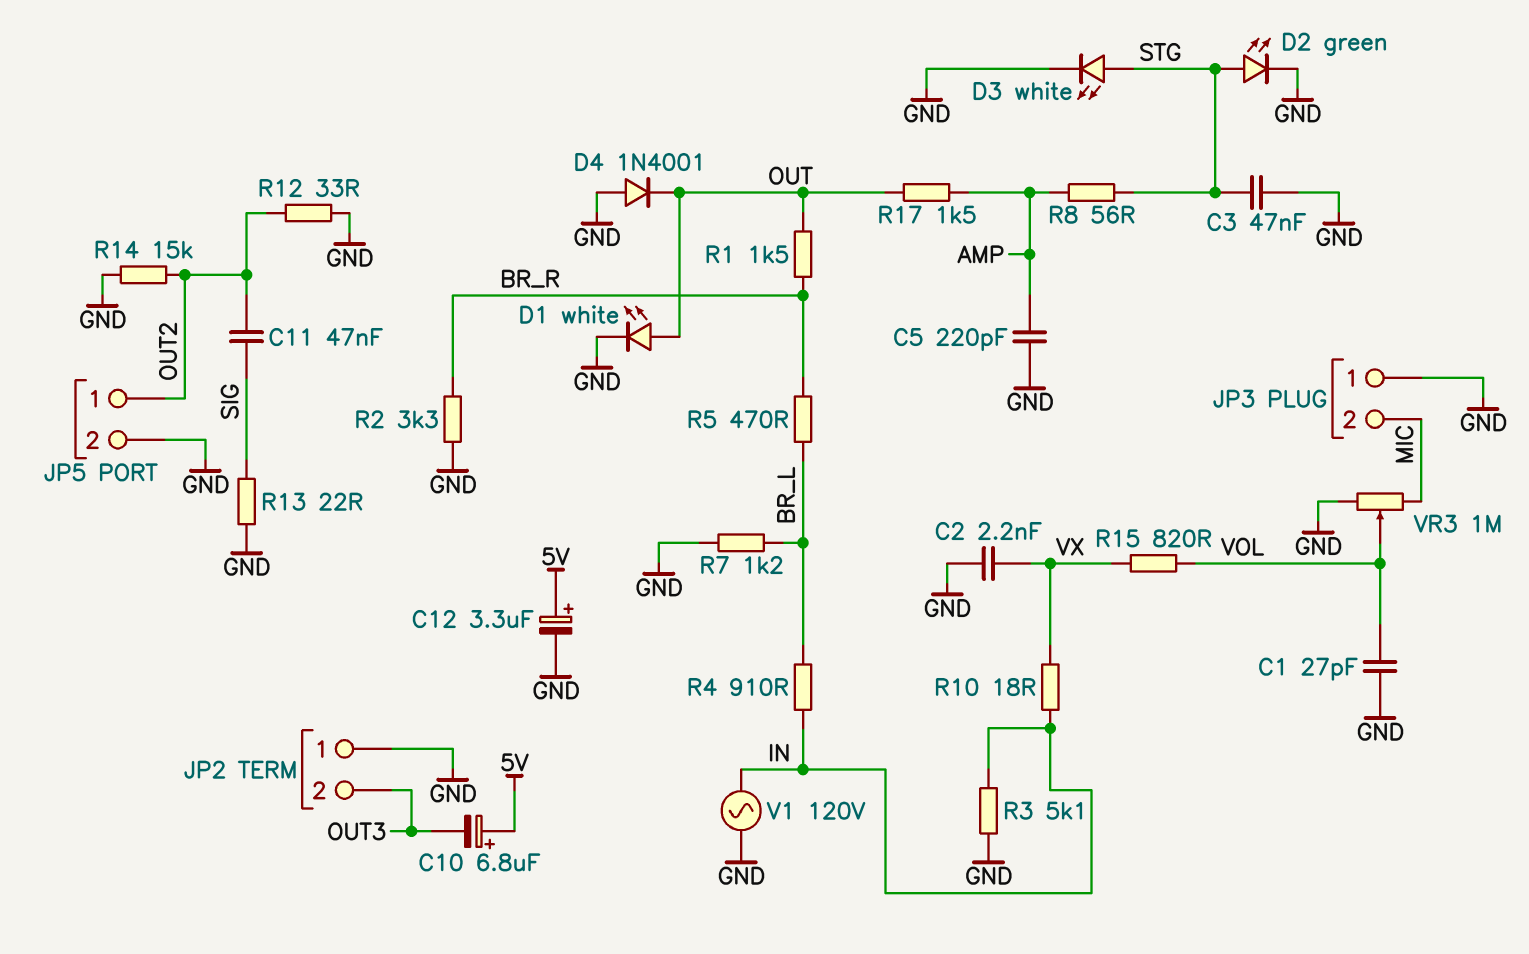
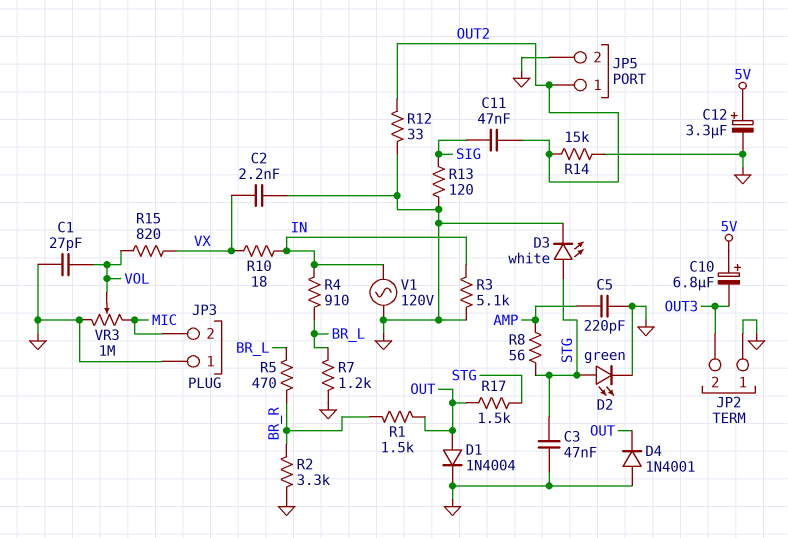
D1: LED white (A OUT, K GND) -> diode 1N4004 (A OUT, K GND)
R13: 22 (GND, SIG) -> 120 (GND, SIG)
R17: 1.5k (AMP, OUT) -> 1.5k (OUT, STG)

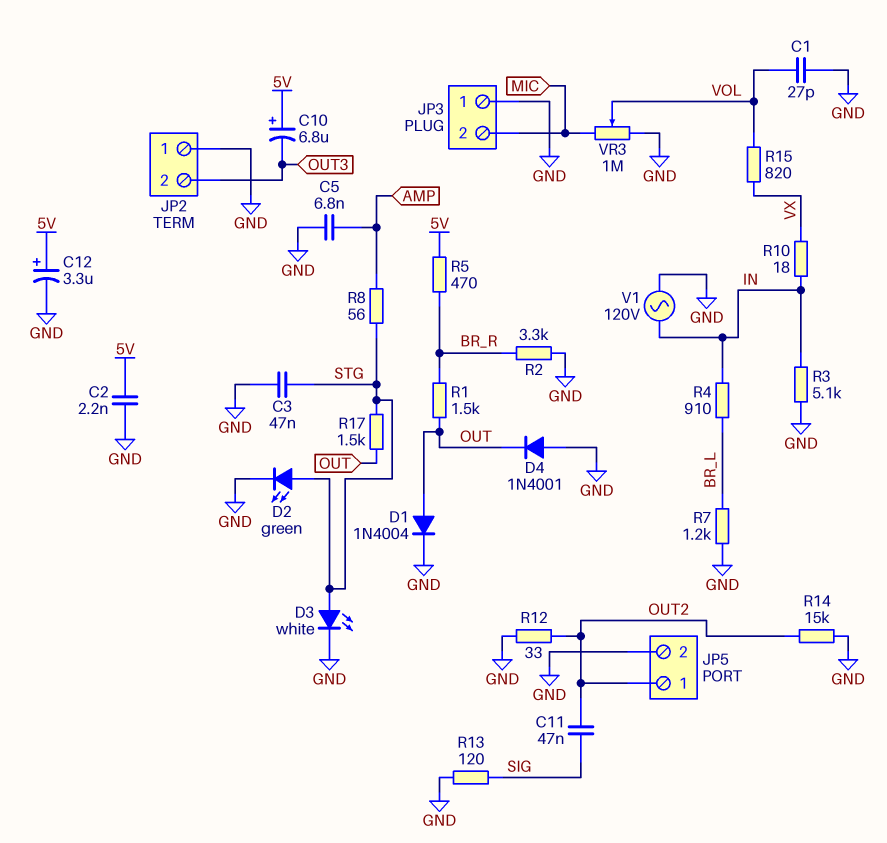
C2: 2.2nF (GND, VX) -> 2.2nF (5V, GND)
C5: 220pF (AMP, GND) -> 6.8nF (AMP, GND)
R5: 470 (BR_L, BR_R) -> 470 (5V, BR_R)

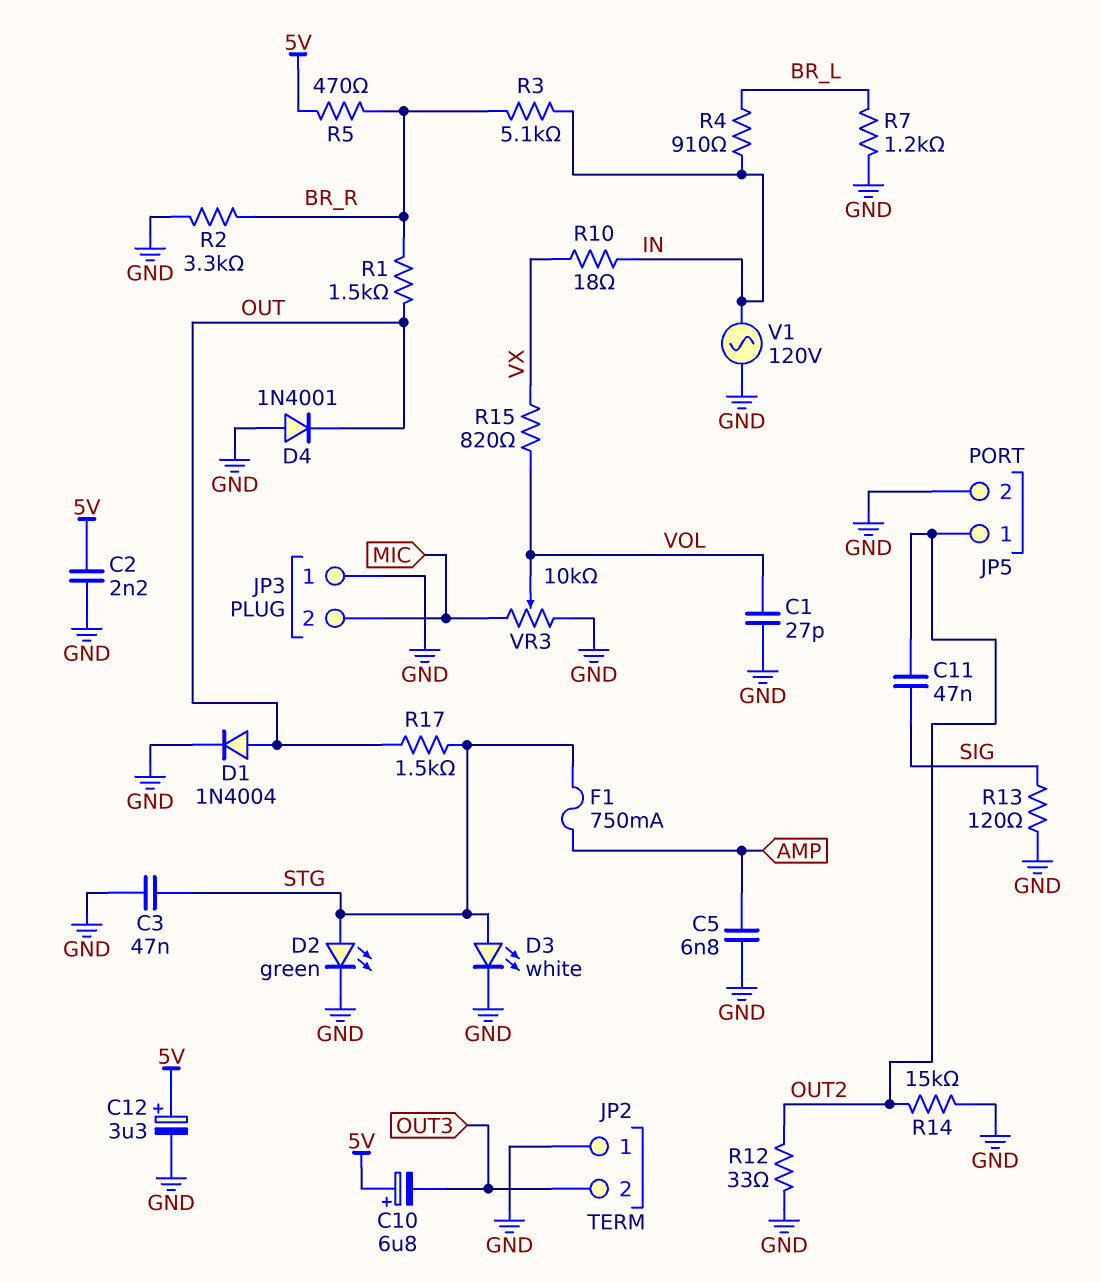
F1: none -> 750mA (AMP, STG)
R3: 5.1k (GND, IN) -> 5.1k (BR_R, IN)
R8: 56 (AMP, STG) -> none
VR3: 1M (GND, MIC, wiper VOL) -> 10k (GND, MIC, wiper VOL)

